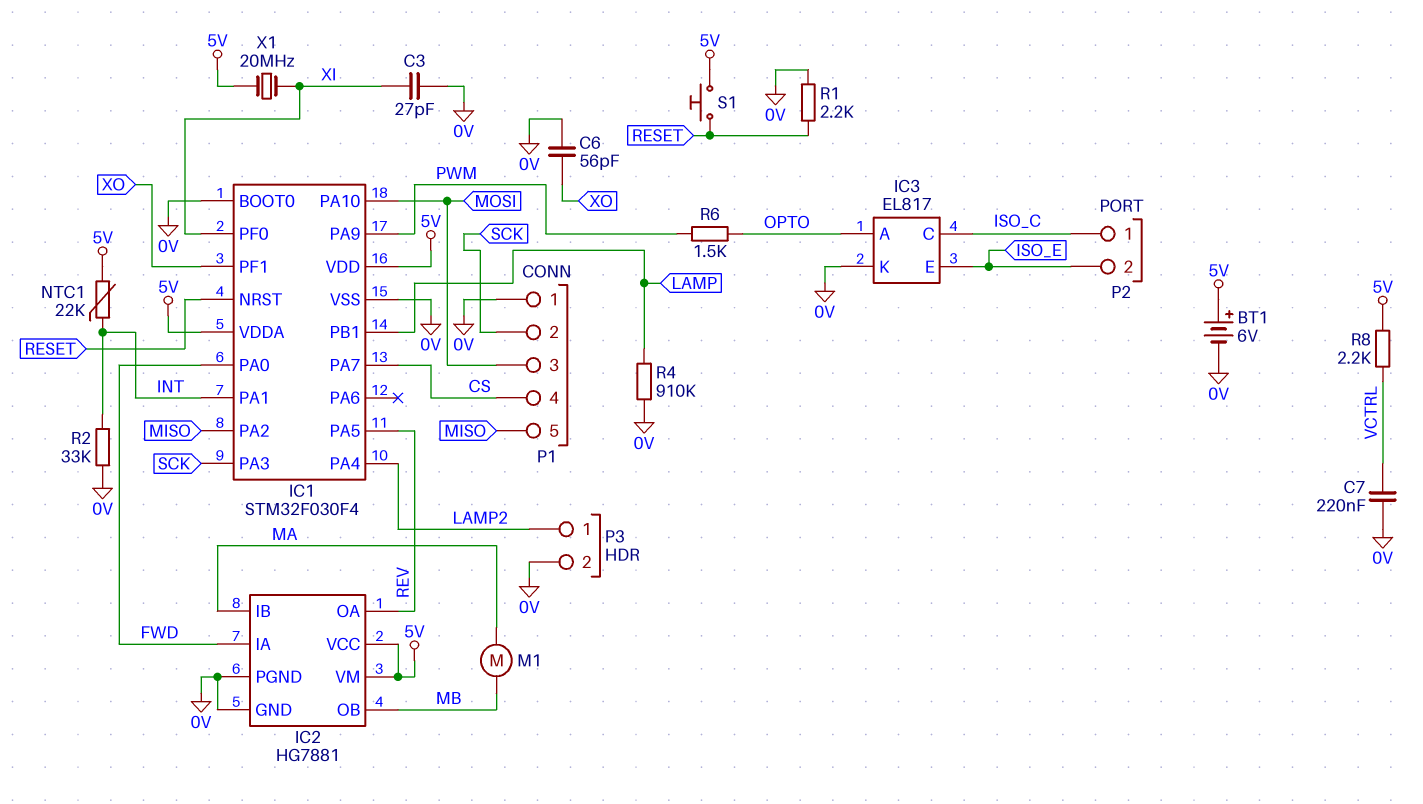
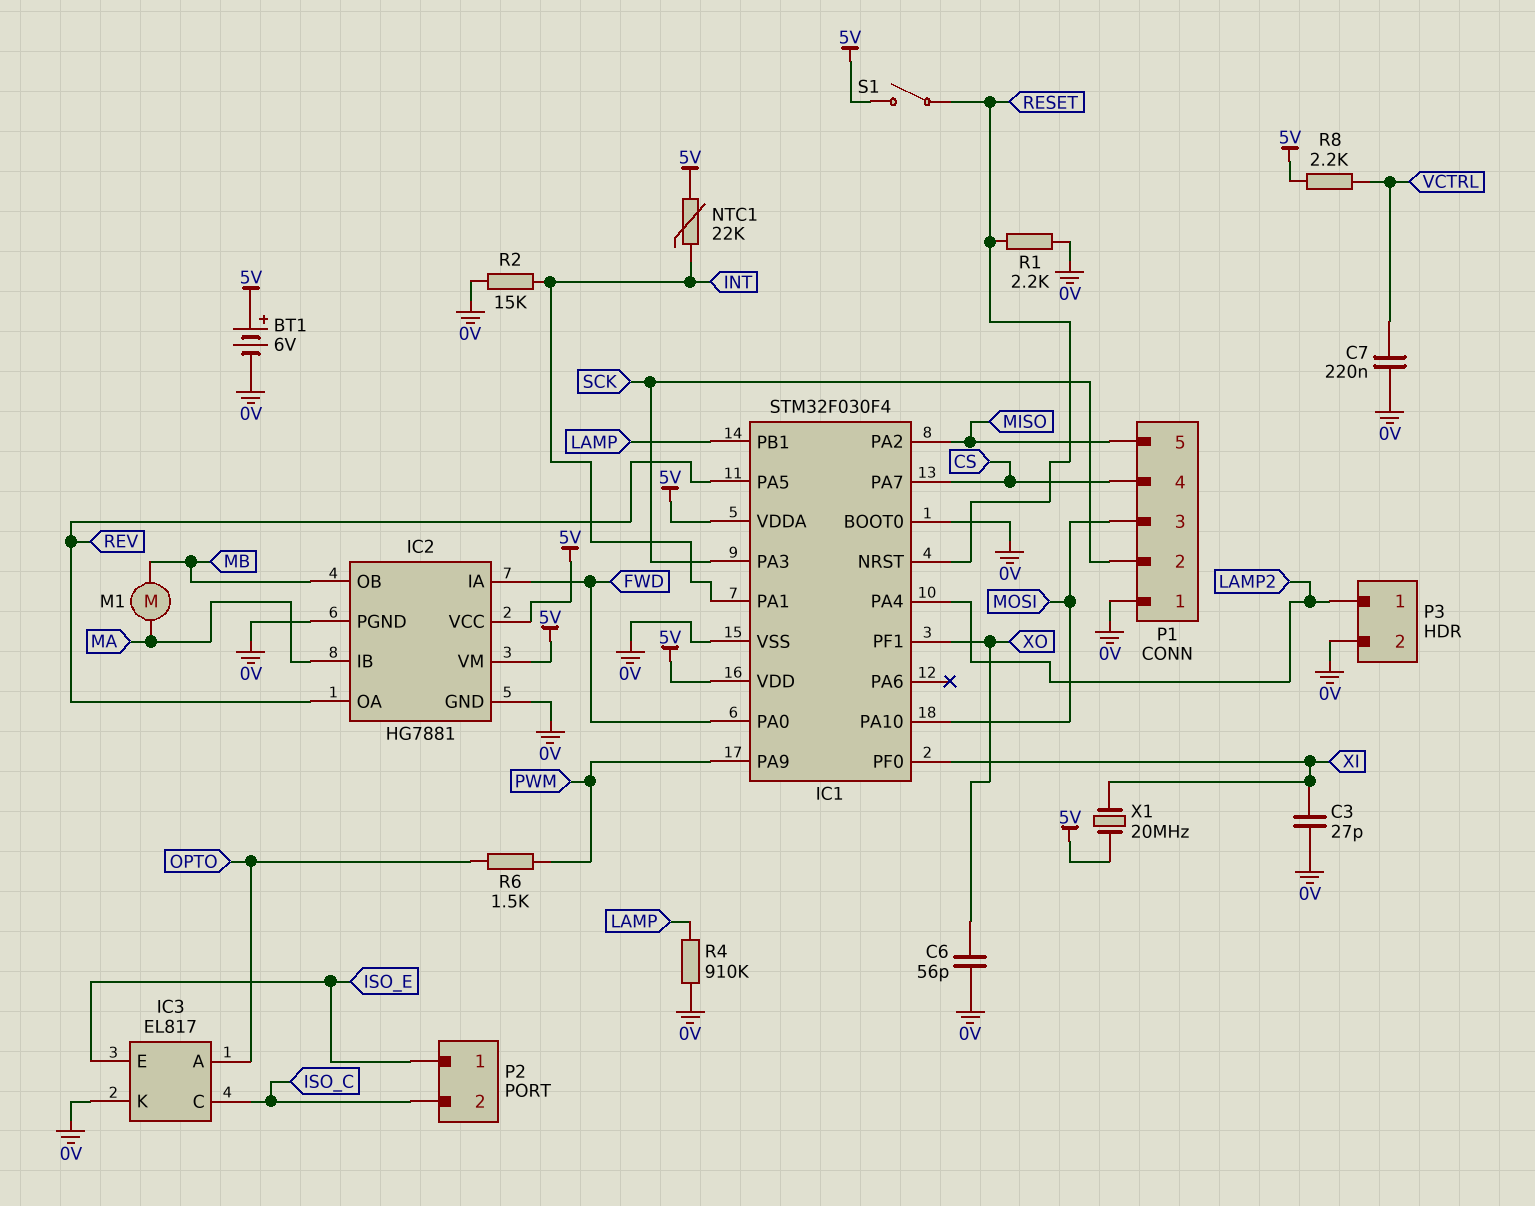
P2 pin 1: ISO_C -> ISO_E
P2 pin 2: ISO_E -> ISO_C
R2: 33k (0V, INT) -> 15k (0V, INT)
S1: button (5V, RESET) -> switch (5V, RESET)

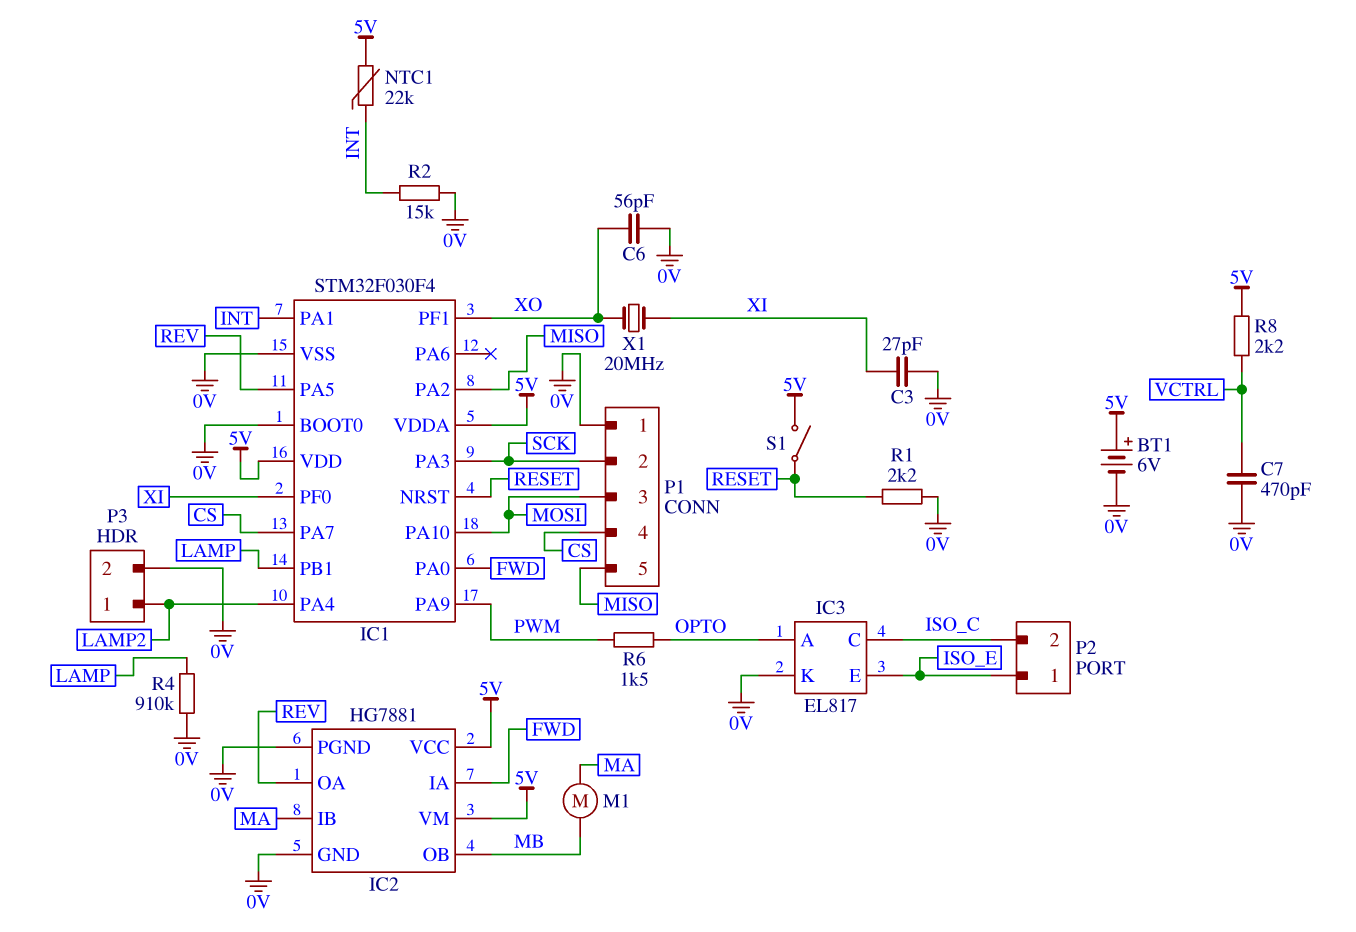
C7: 220nF (0V, VCTRL) -> 470pF (0V, VCTRL)
X1: 20MHz (5V, XI) -> 20MHz (XI, XO)

